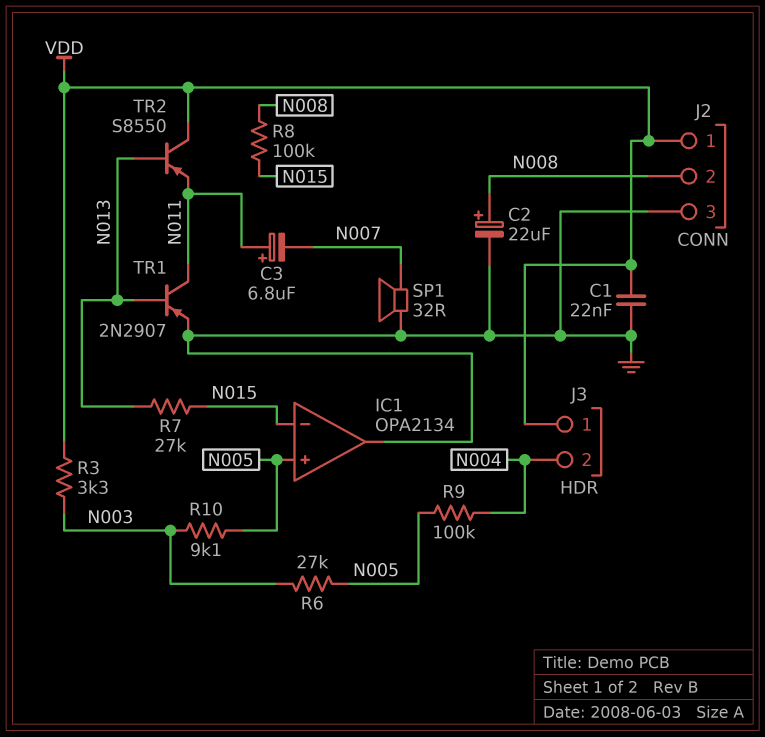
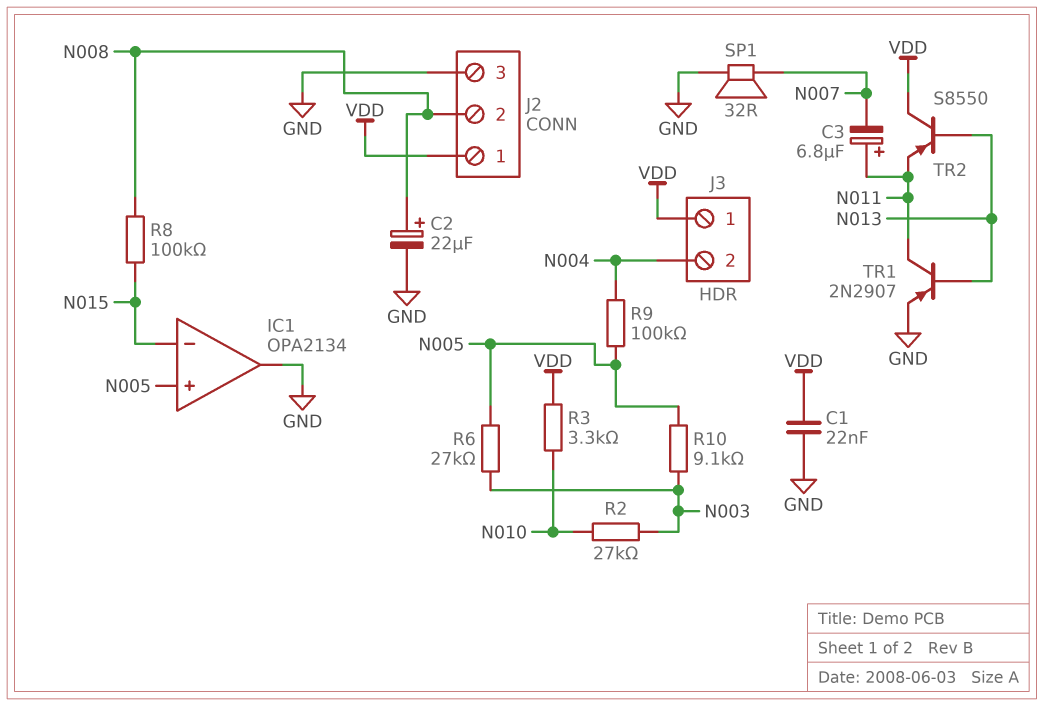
R2: none -> 27k (N003, N010)
R3: 3.3k (N003, VDD) -> 3.3k (N010, VDD)
R7: 27k (N013, N015) -> none

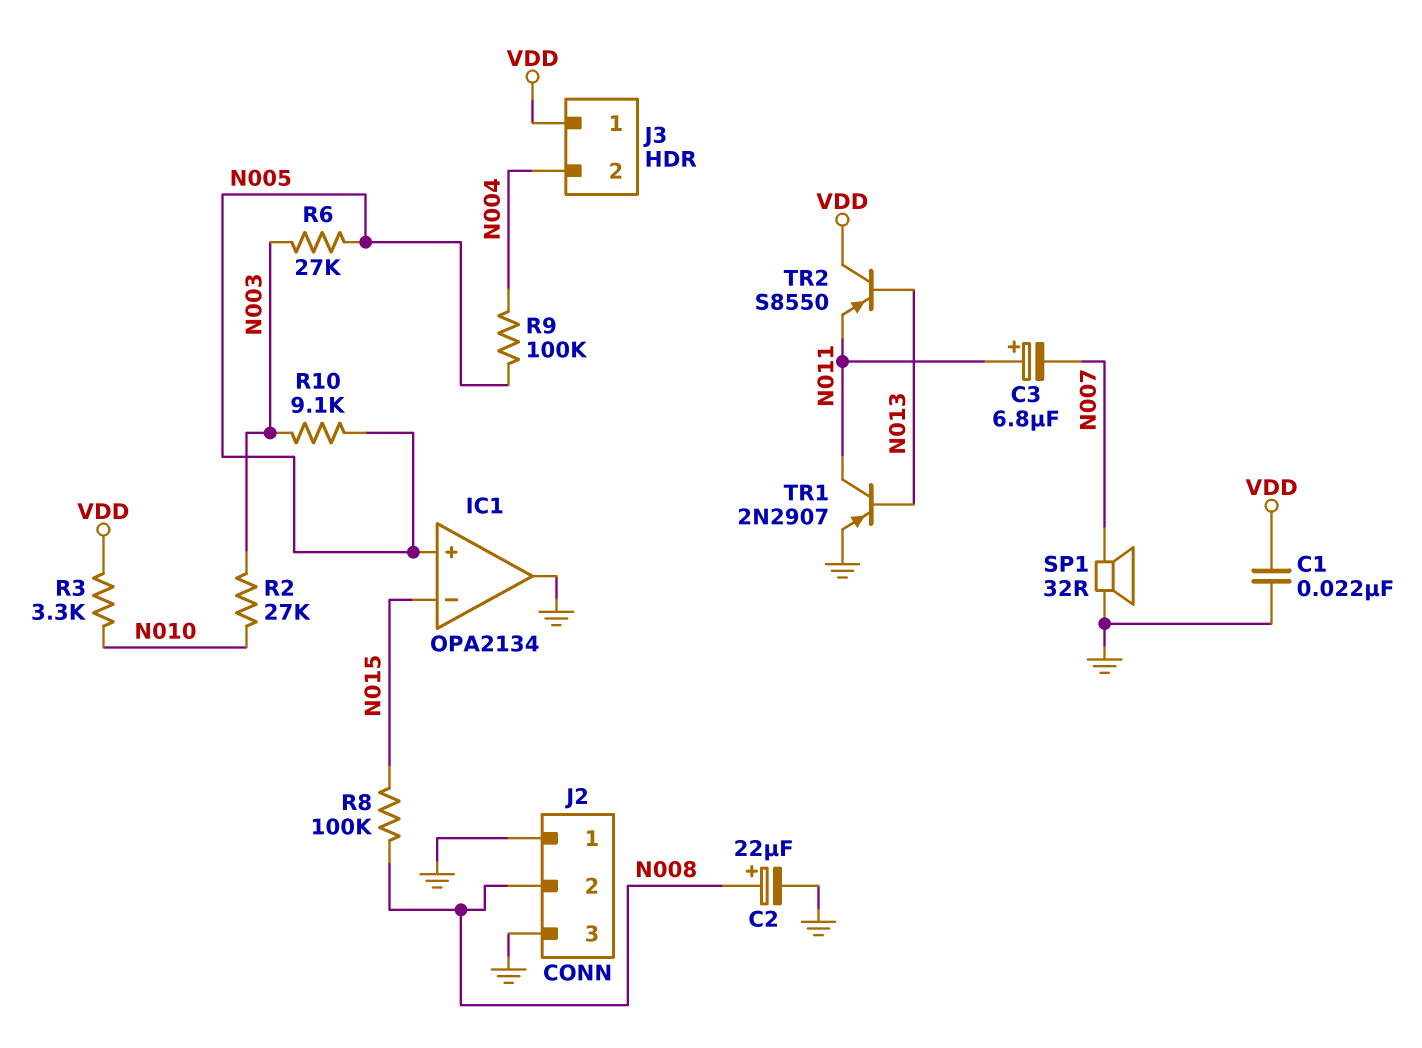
J2 pin 1: VDD -> GND

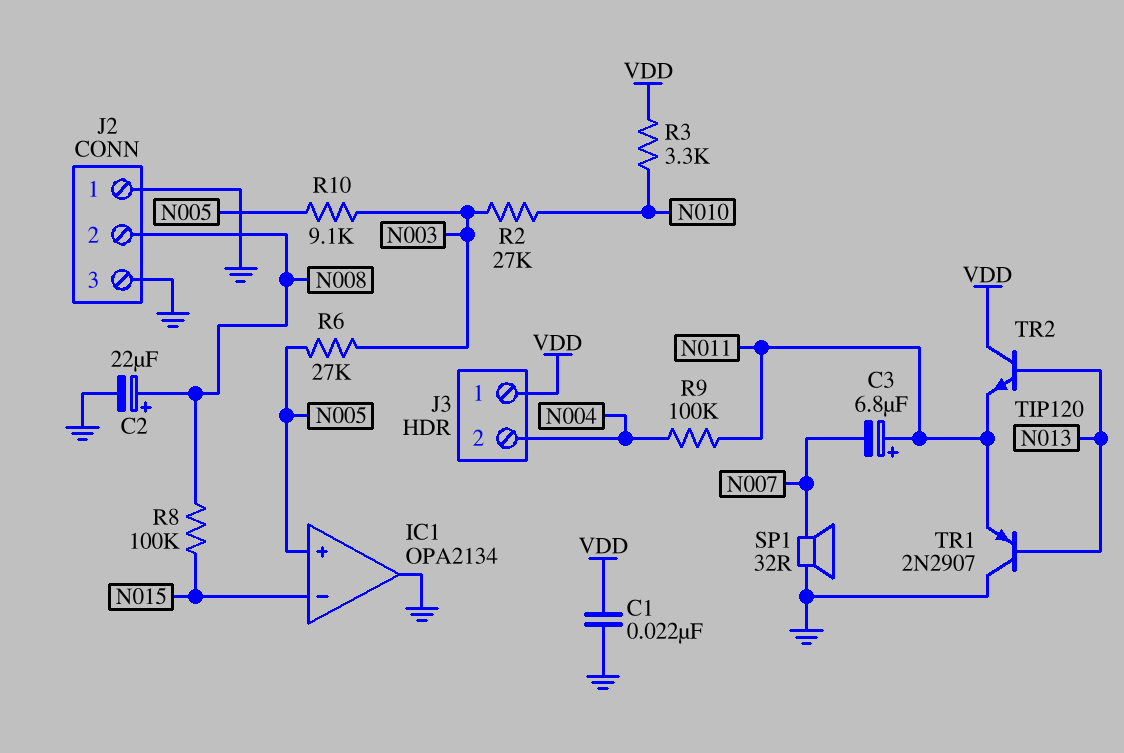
R9: 100k (N004, N005) -> 100k (N004, N011)
TR1: PNP 2N2907 (B N013, C N011, E GND) -> PNP 2N2907 (B N013, C GND, E N011)
TR2: PNP S8550 (B N013, C VDD, E N011) -> NPN TIP120 (B N013, C VDD, E N011)

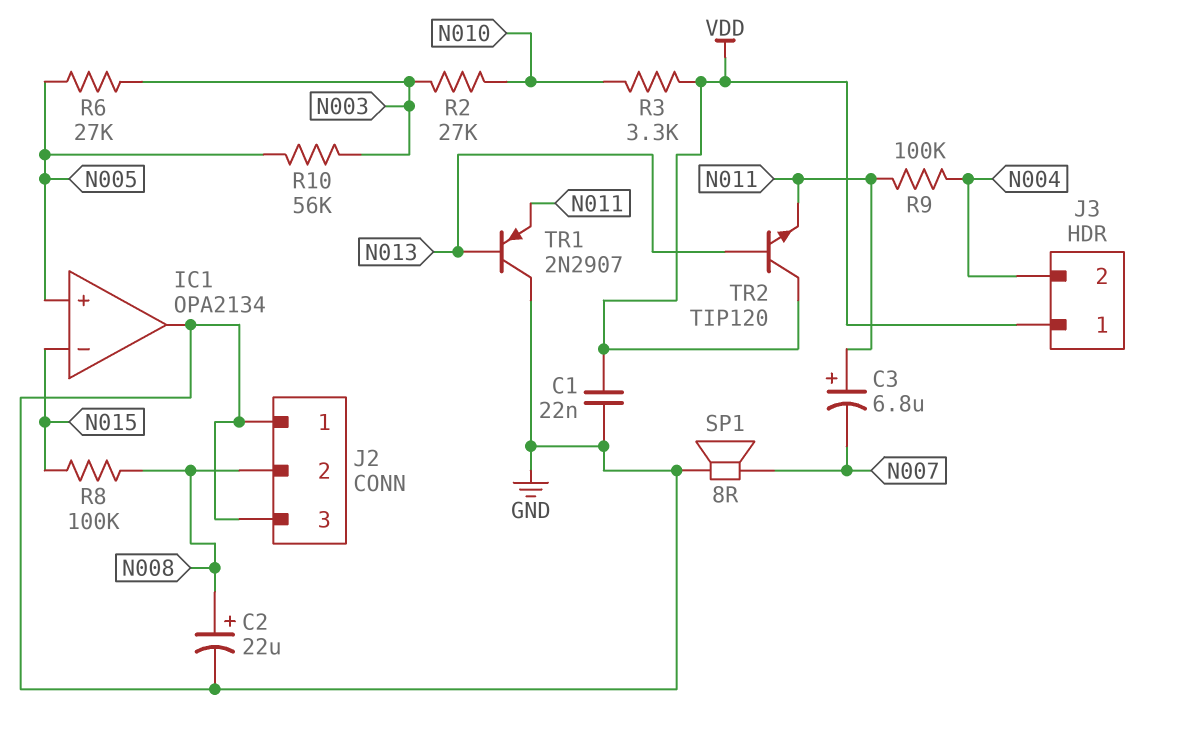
R10: 9.1k (N003, N005) -> 56k (N003, N005)
SP1: speaker 32R (GND, N007) -> speaker 8R (GND, N007)

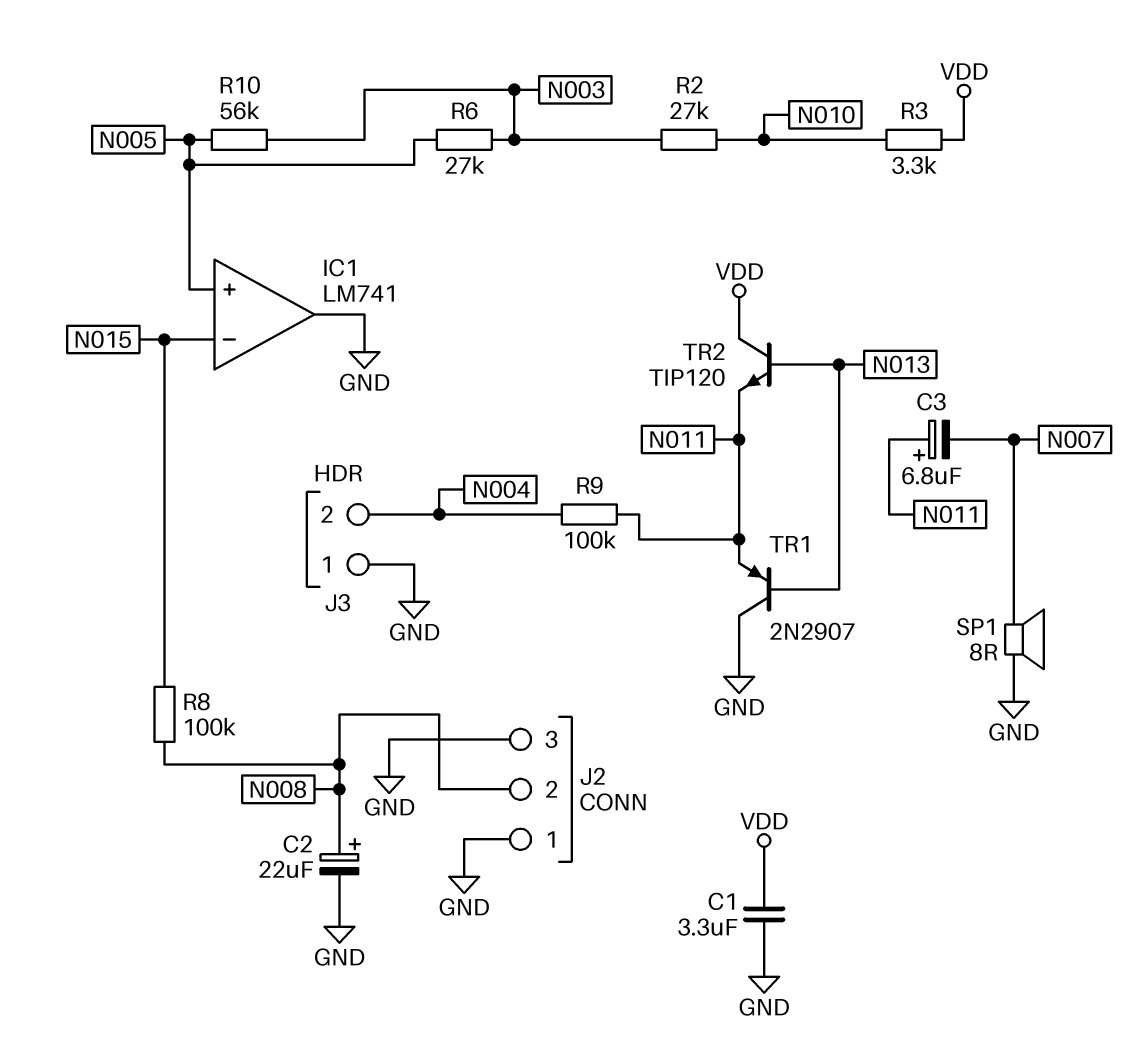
C1: 22nF (GND, VDD) -> 3.3uF (GND, VDD)
IC1: OPA2134 -> LM741
J3 pin 1: VDD -> GND

